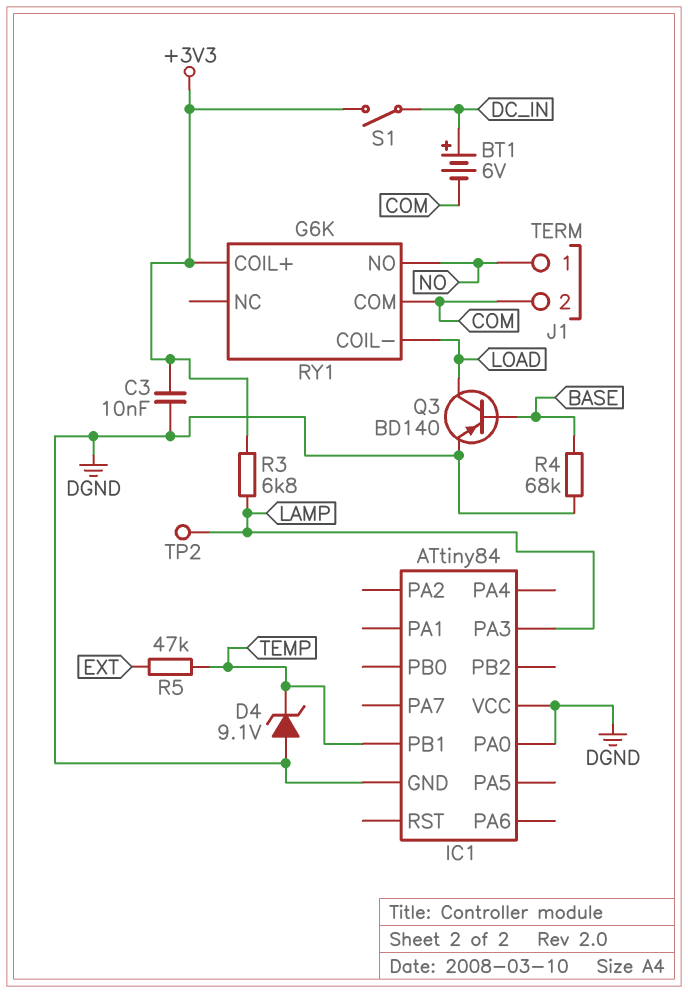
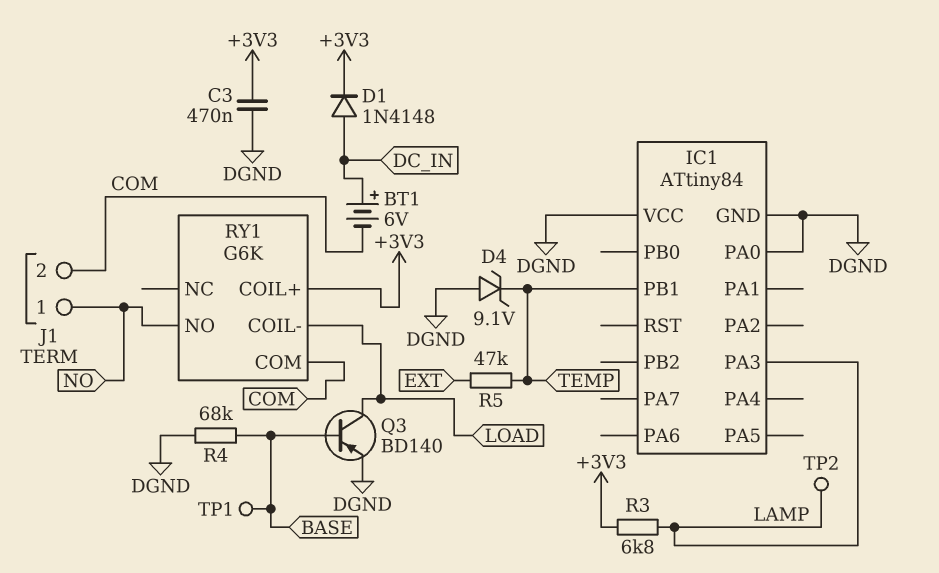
C3: 10nF (+3V3, DGND) -> 470nF (+3V3, DGND)
D1: none -> diode 1N4148 (A DC_IN, K +3V3)
S1: switch (+3V3, DC_IN) -> none
TP1: none -> test point (BASE)

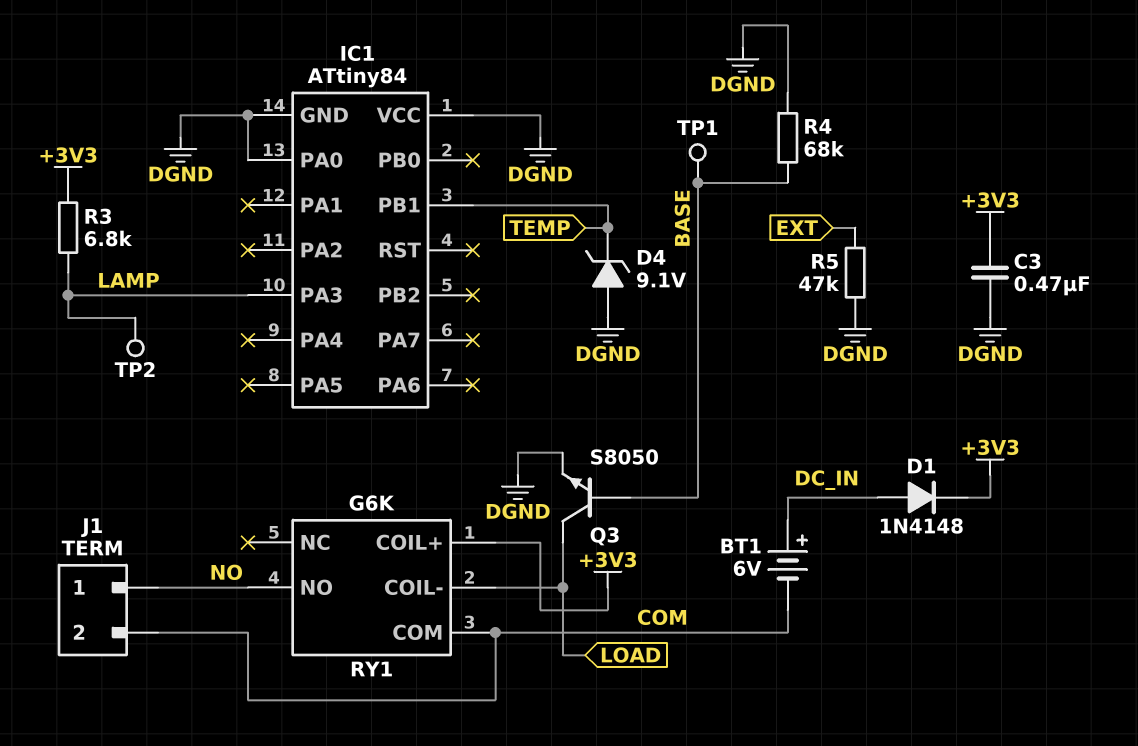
Q3: PNP BD140 (B BASE, C LOAD, E DGND) -> NPN S8050 (B BASE, C LOAD, E DGND)
R5: 47k (EXT, TEMP) -> 47k (DGND, EXT)

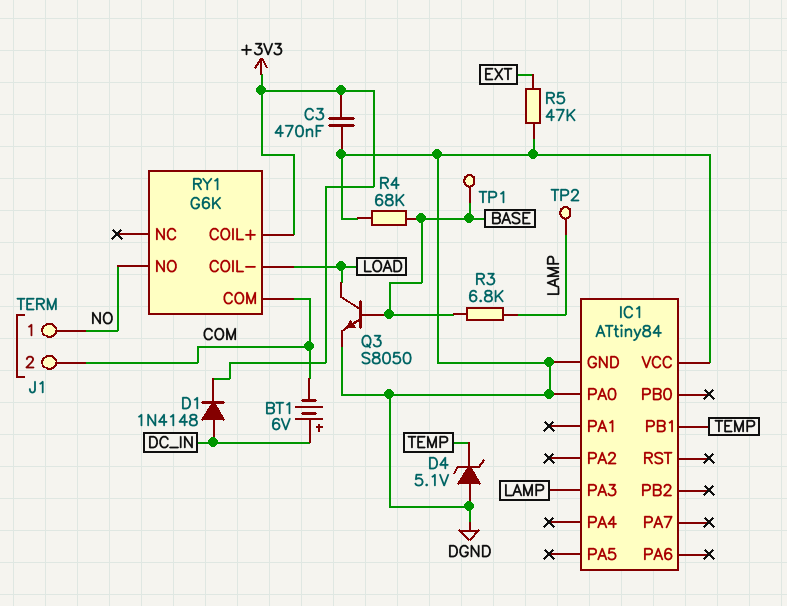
D4: zener 9.1V (A DGND, K TEMP) -> zener 5.1V (A DGND, K TEMP)
R3: 6.8k (+3V3, LAMP) -> 6.8k (BASE, LAMP)

